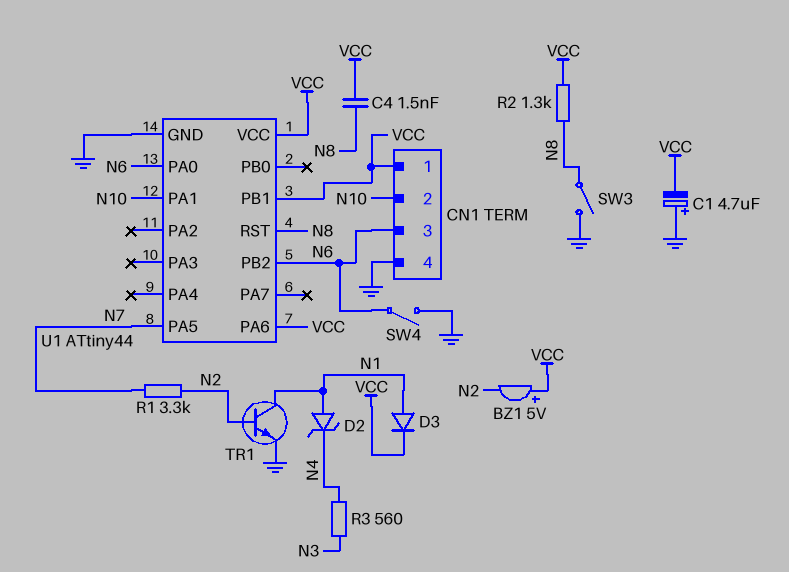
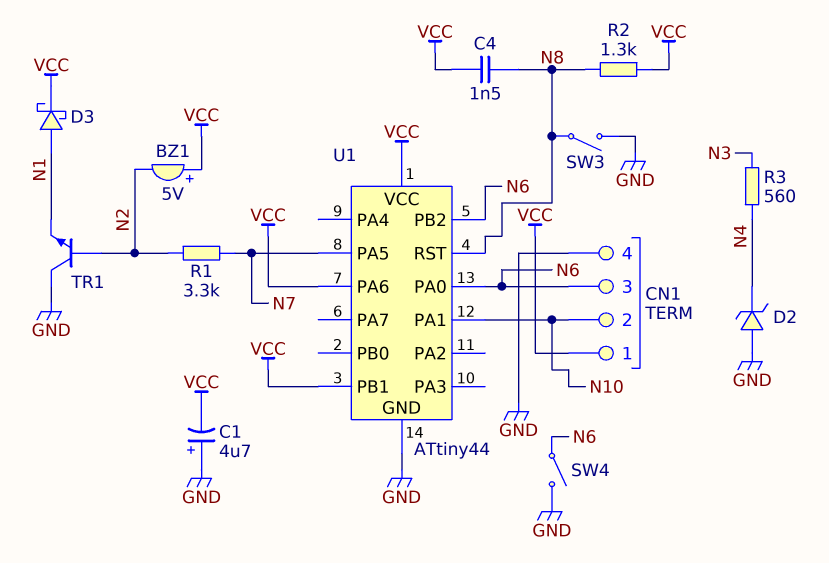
D2: zener (A N1, K N4) -> zener (A GND, K N4)
D3: diode (A N1, K VCC) -> schottky (A N1, K VCC)
TR1: NPN (B N2, C N1, E GND) -> NPN (B N2, C GND, E N1)

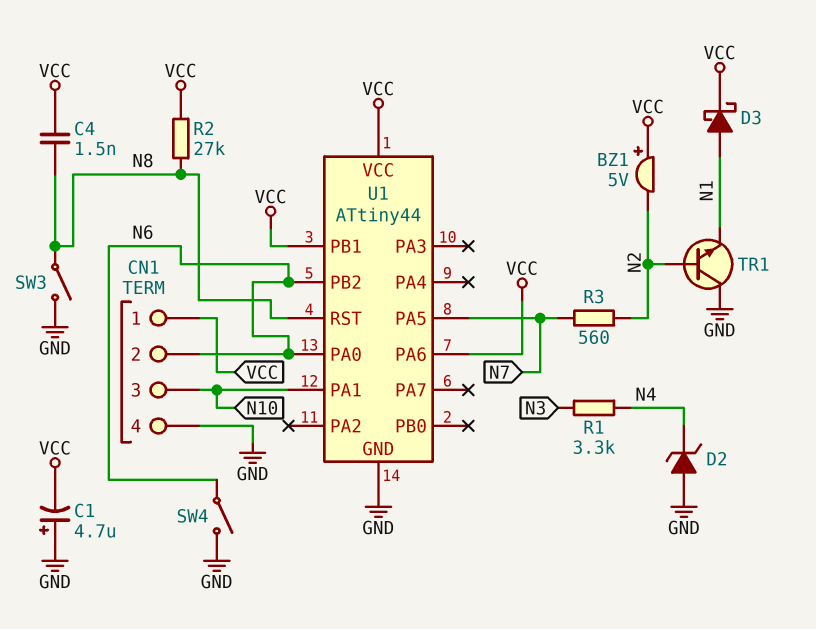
CN1 pin 2: N10 -> N6
CN1 pin 3: N6 -> N10
R1: 3.3k (N2, N7) -> 3.3k (N3, N4)
R2: 1.3k (N8, VCC) -> 27k (N8, VCC)
R3: 560 (N3, N4) -> 560 (N2, N7)

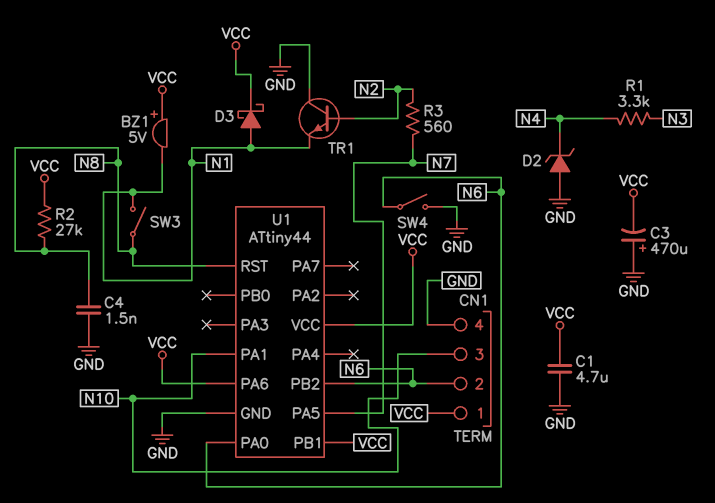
BZ1: buzzer 5V (plus VCC, minus N2) -> buzzer 5V (plus VCC, minus N1)
C1: 4.7uF (plus GND, minus VCC) -> 4.7uF (GND, VCC)
C3: none -> 470uF (plus GND, minus VCC)
C4: 1.5nF (N8, VCC) -> 1.5nF (GND, N8)
SW3: switch (GND, N8) -> switch (N1, N8)

